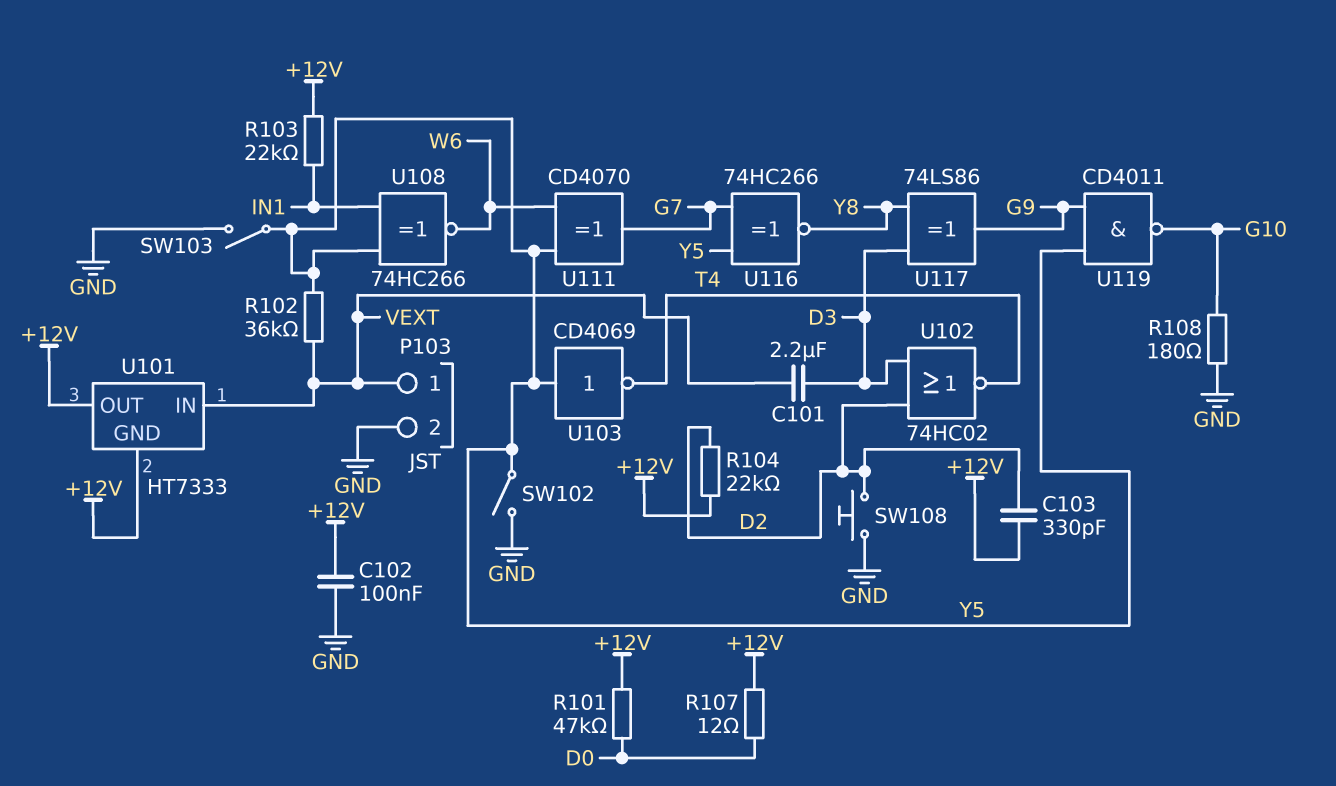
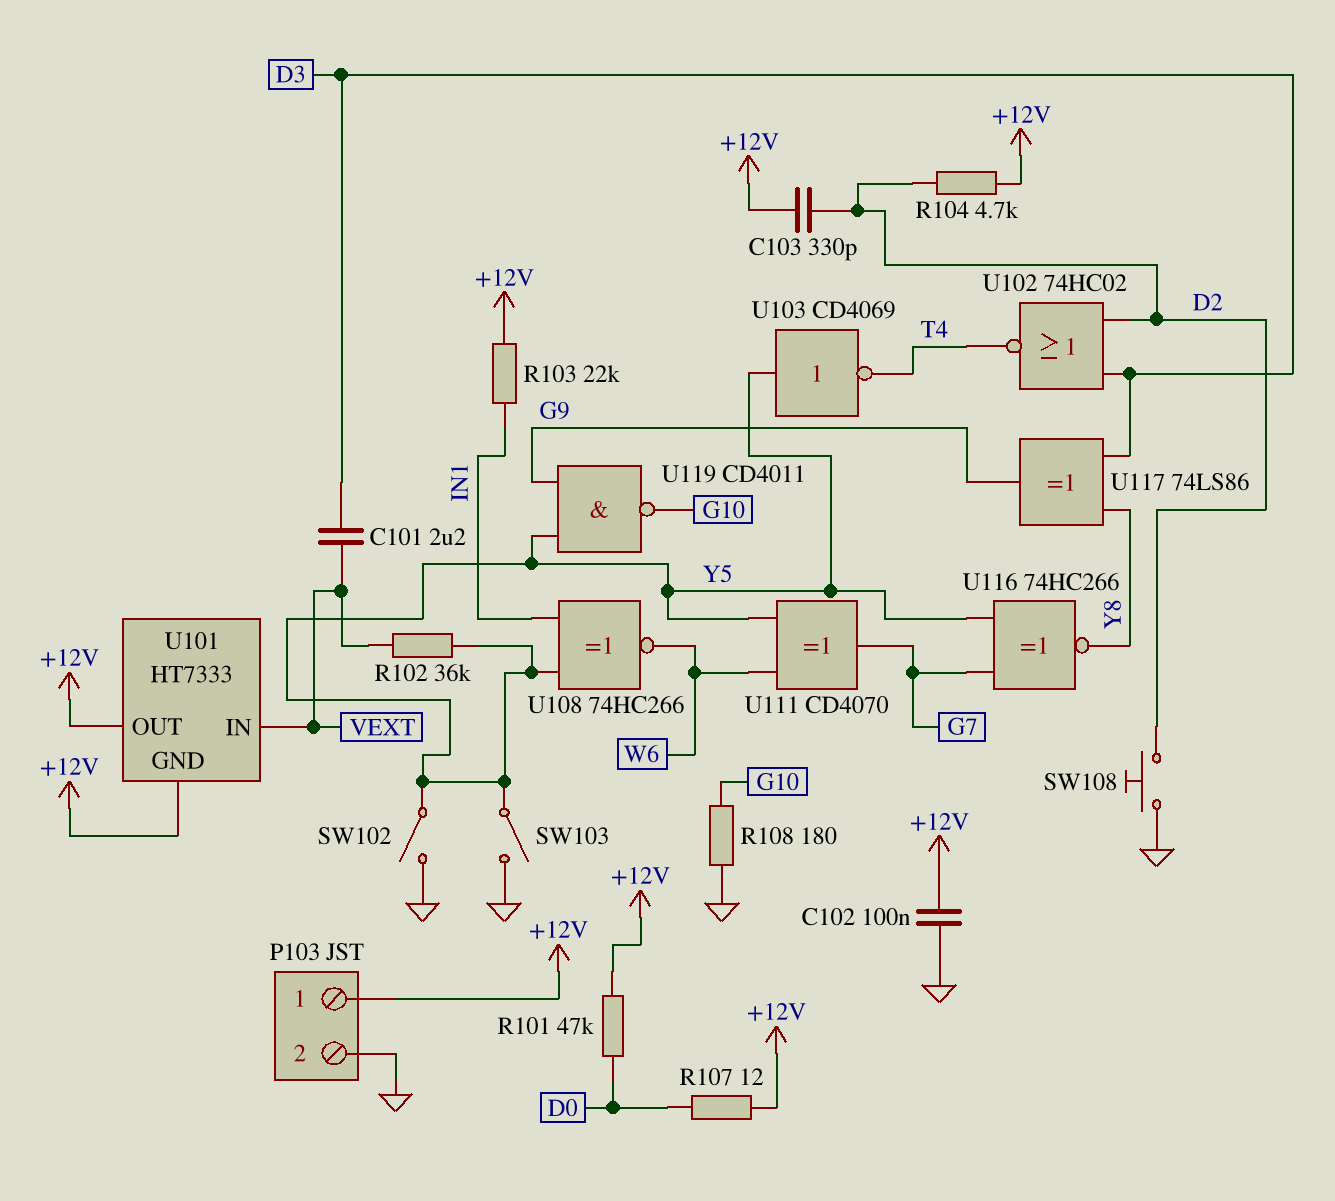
P103 pin 1: VEXT -> +12V
R104: 22k (+12V, D2) -> 4.7k (+12V, D2)

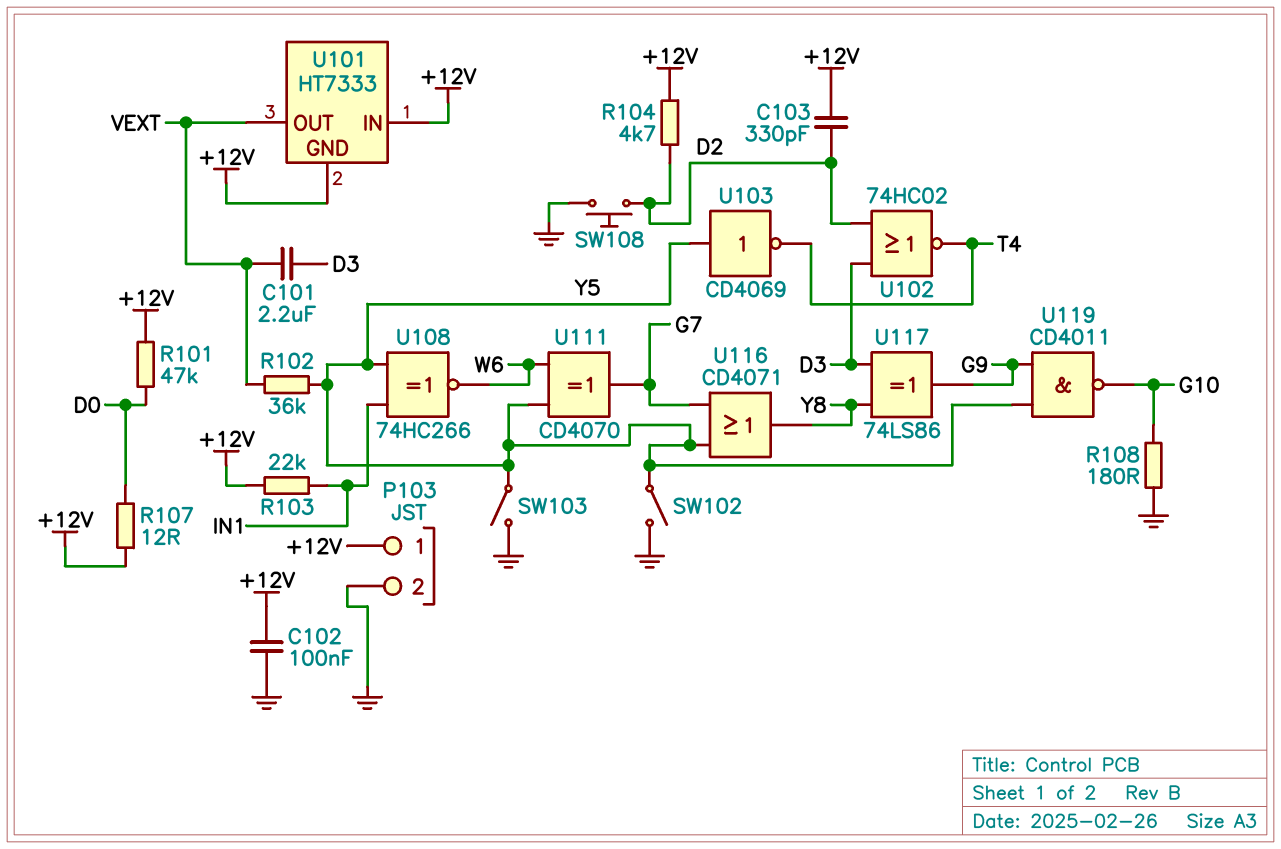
U101 pin IN: VEXT -> +12V
U101 pin OUT: +12V -> VEXT
U116: XNOR 74HC266 (in G7, in Y5, out Y8) -> OR CD4071 (in G7, in Y5, out Y8)

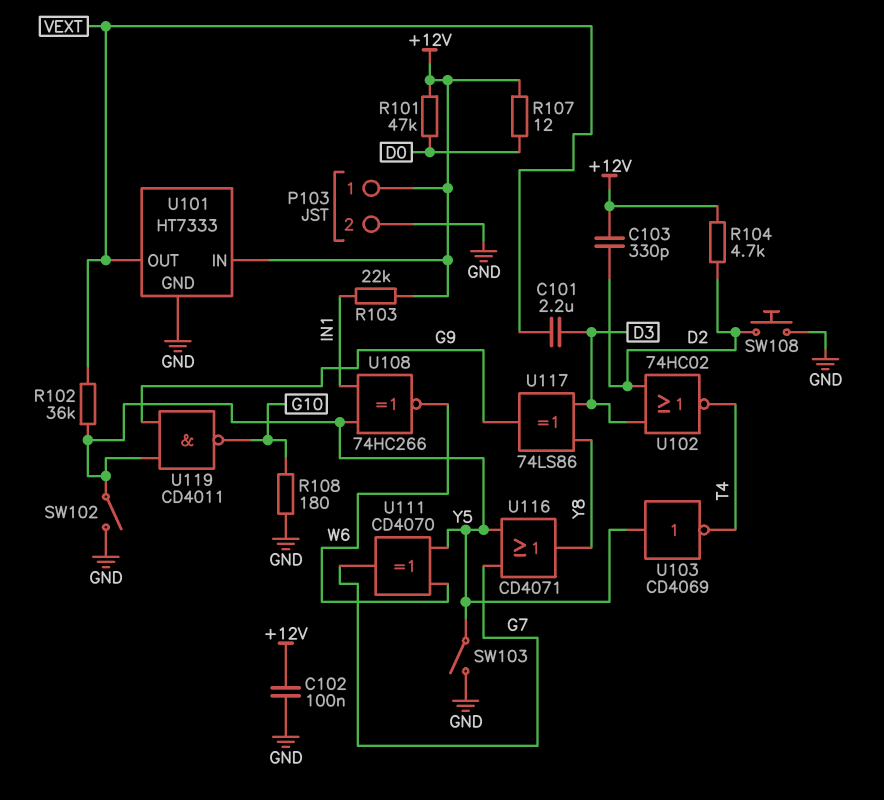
U101 pin GND: +12V -> GND

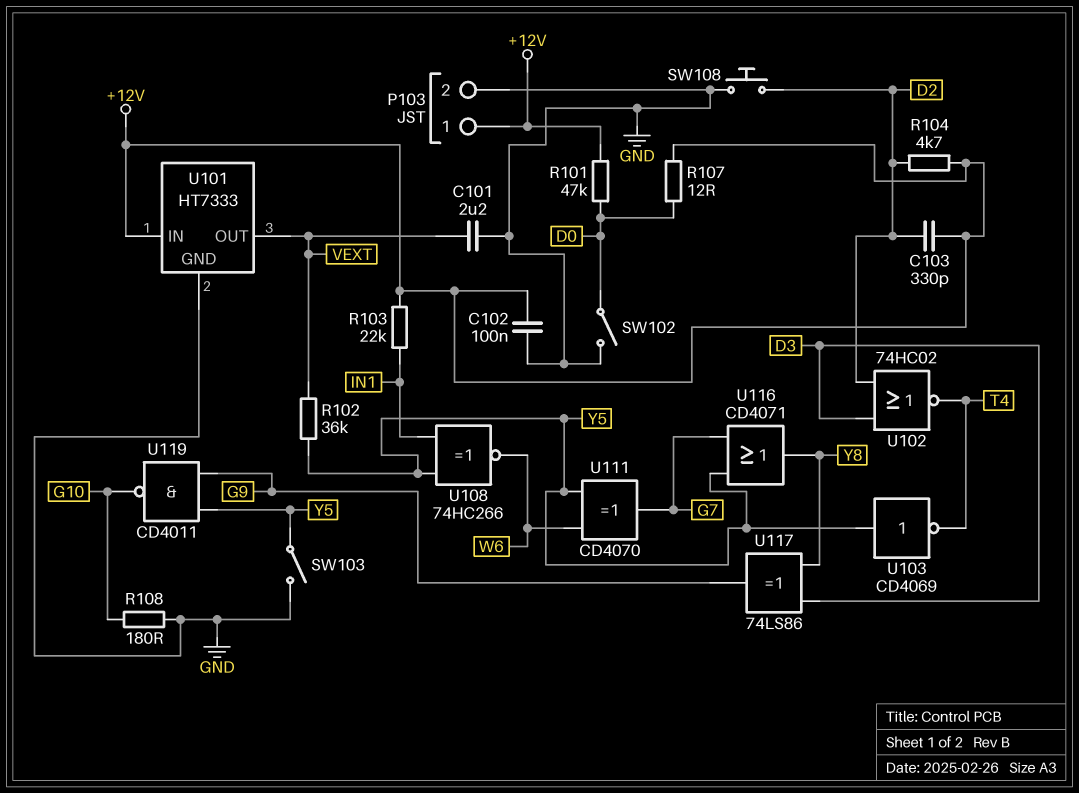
C101: 2.2uF (D3, VEXT) -> 2.2uF (GND, VEXT)
SW102: switch (GND, Y5) -> switch (D0, GND)

